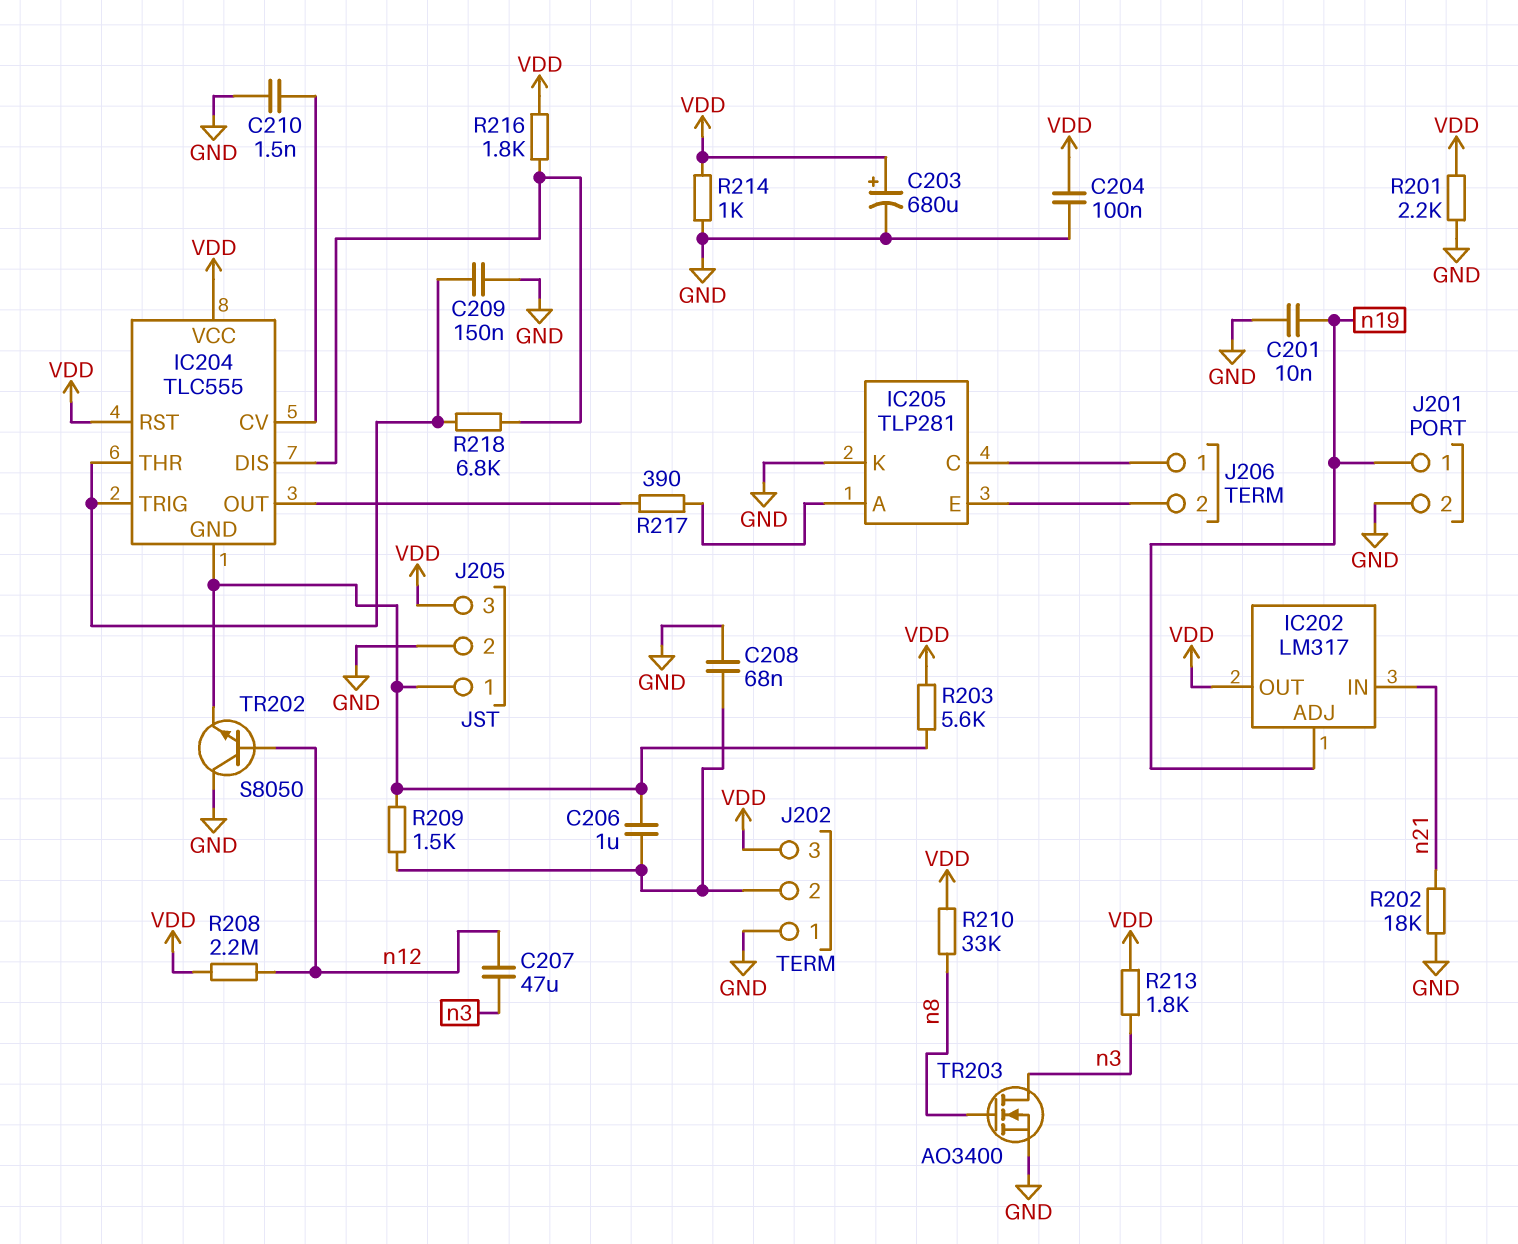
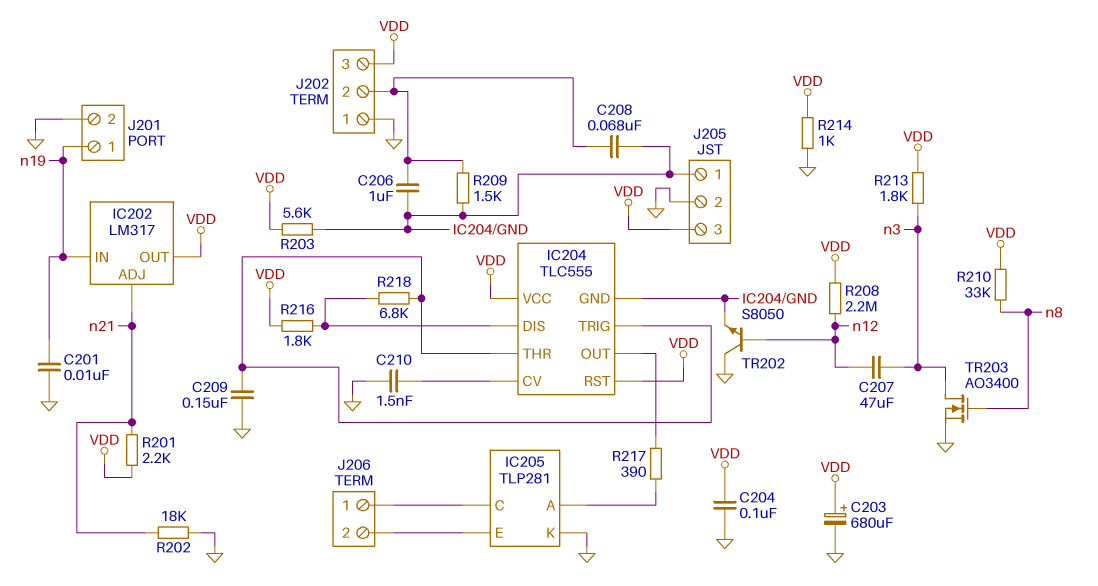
C208: 68nF (GND, J202/2) -> 68nF (IC204/GND, J202/2)
IC202 pin ADJ: n19 -> n21
IC202 pin IN: n21 -> n19
R201: 2.2k (GND, VDD) -> 2.2k (VDD, n21)

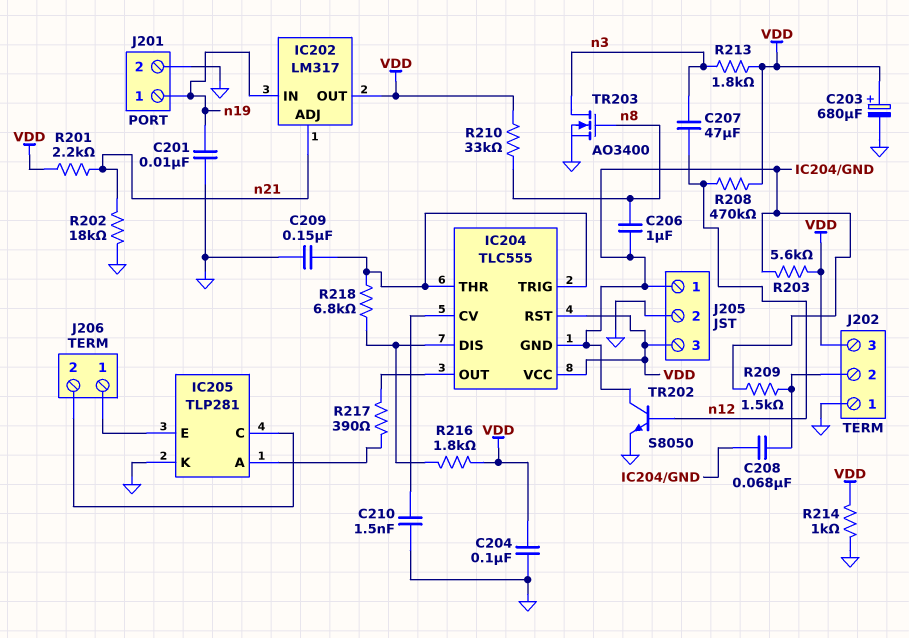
C206: 1uF (IC204/GND, J202/2) -> 1uF (IC204/GND, n8)
J206 pin 1: IC205/C -> IC205/E
J206 pin 2: IC205/E -> IC205/C
R208: 2.2M (VDD, n12) -> 470k (VDD, n12)
TR202: NPN S8050 (B n12, C GND, E IC204/GND) -> NPN S8050 (B n12, C IC204/GND, E GND)

